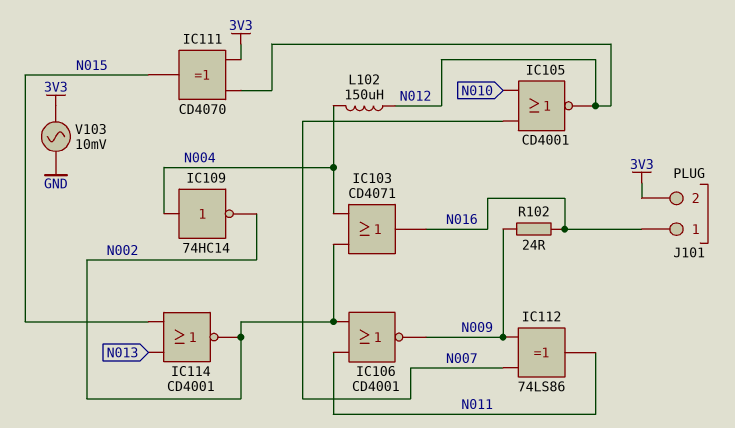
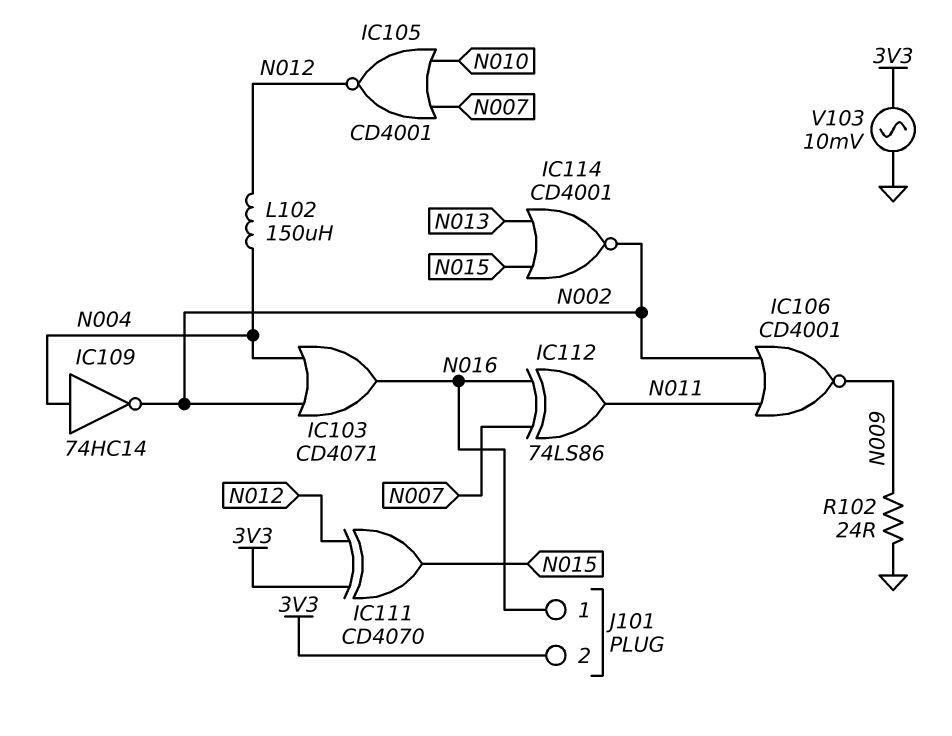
IC112: XOR 74LS86 (in N007, in N009, out N011) -> XOR 74LS86 (in N007, in N016, out N011)
R102: 24 (N009, N016) -> 24 (GND, N009)

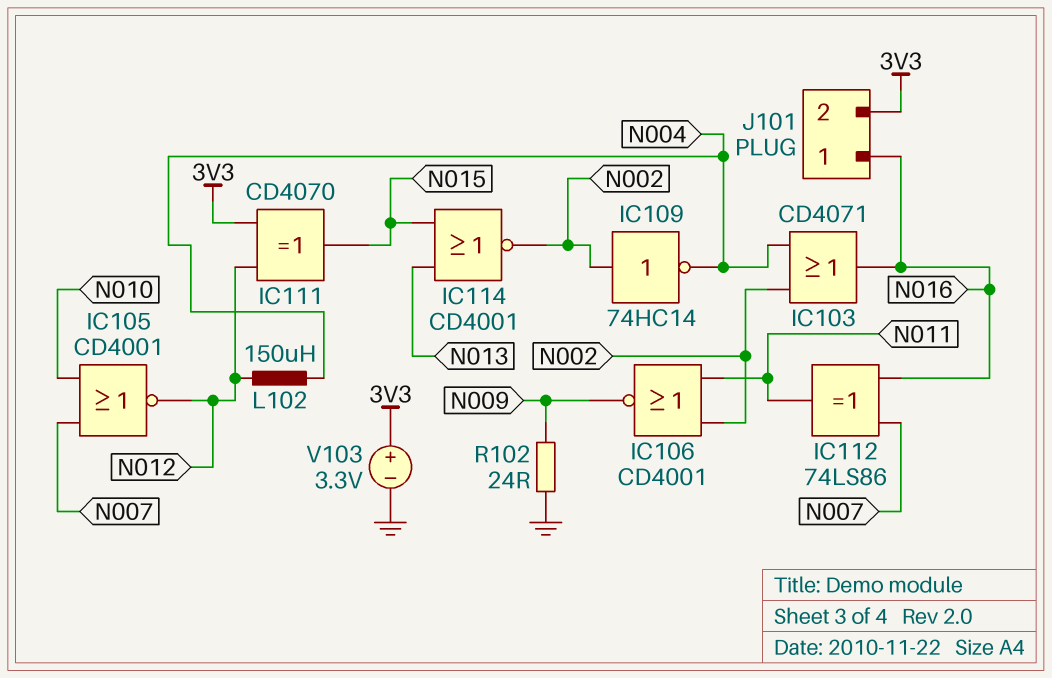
IC109: NOT 74HC14 (in N004, out N002) -> NOT 74HC14 (in N002, out N004)
V103: AC 10mV (3V3, GND) -> 3.3V (plus 3V3, minus GND)

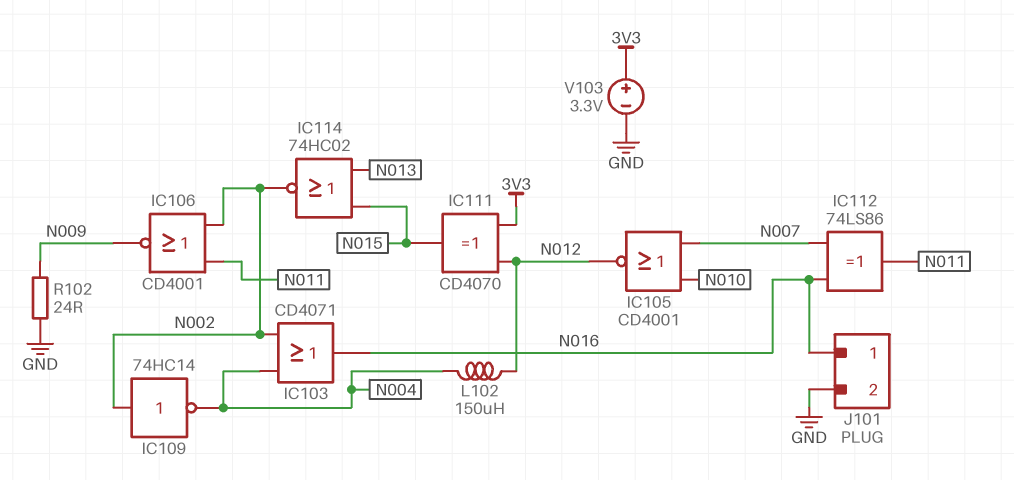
IC114: NOR CD4001 (in N013, in N015, out N002) -> NOR 74HC02 (in N013, in N015, out N002)
J101 pin 2: 3V3 -> GND

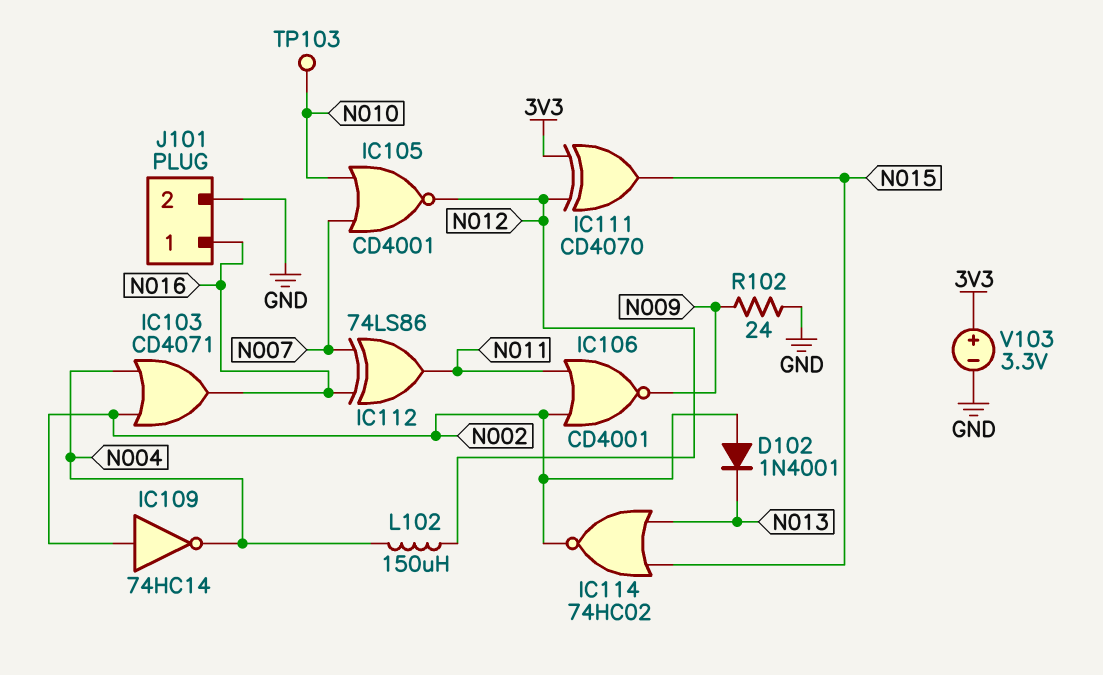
D102: none -> diode 1N4001 (A N002, K N013)
TP103: none -> test point (N010)

